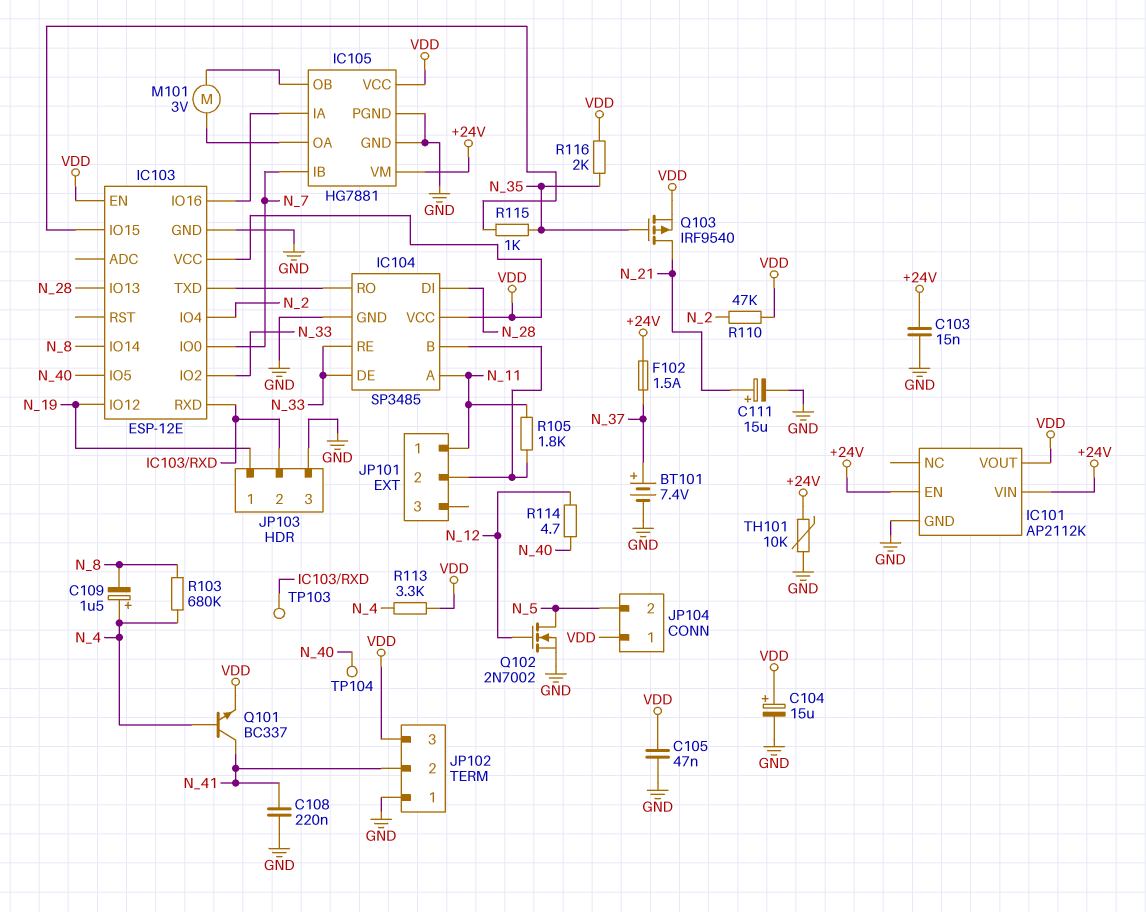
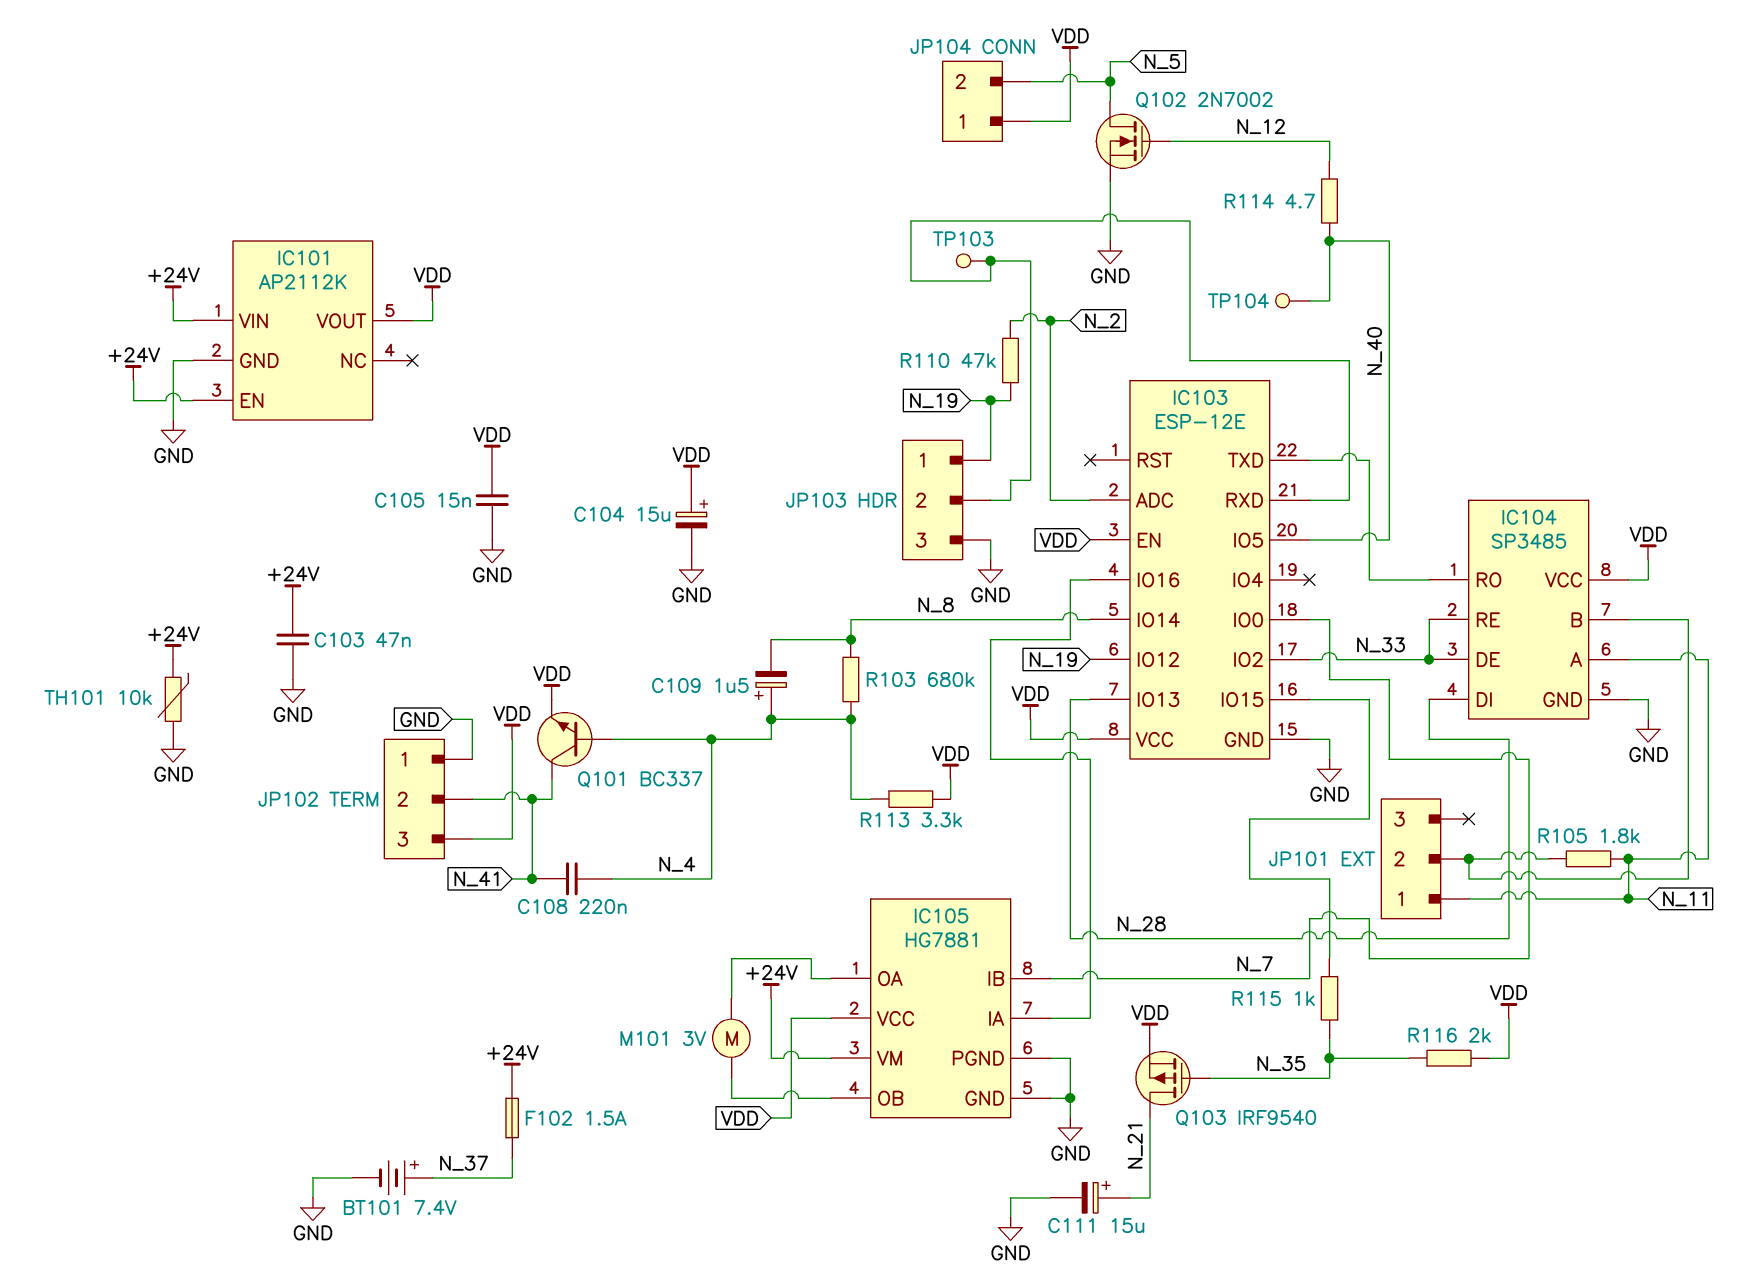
C103: 15nF (+24V, GND) -> 47nF (+24V, GND)
C105: 47nF (GND, VDD) -> 15nF (GND, VDD)
C108: 220nF (GND, N_41) -> 220nF (N_4, N_41)
IC103 pin ADC: none -> N_2
IC103 pin IO4: N_2 -> none
R110: 47k (N_2, VDD) -> 47k (N_2, N_19)

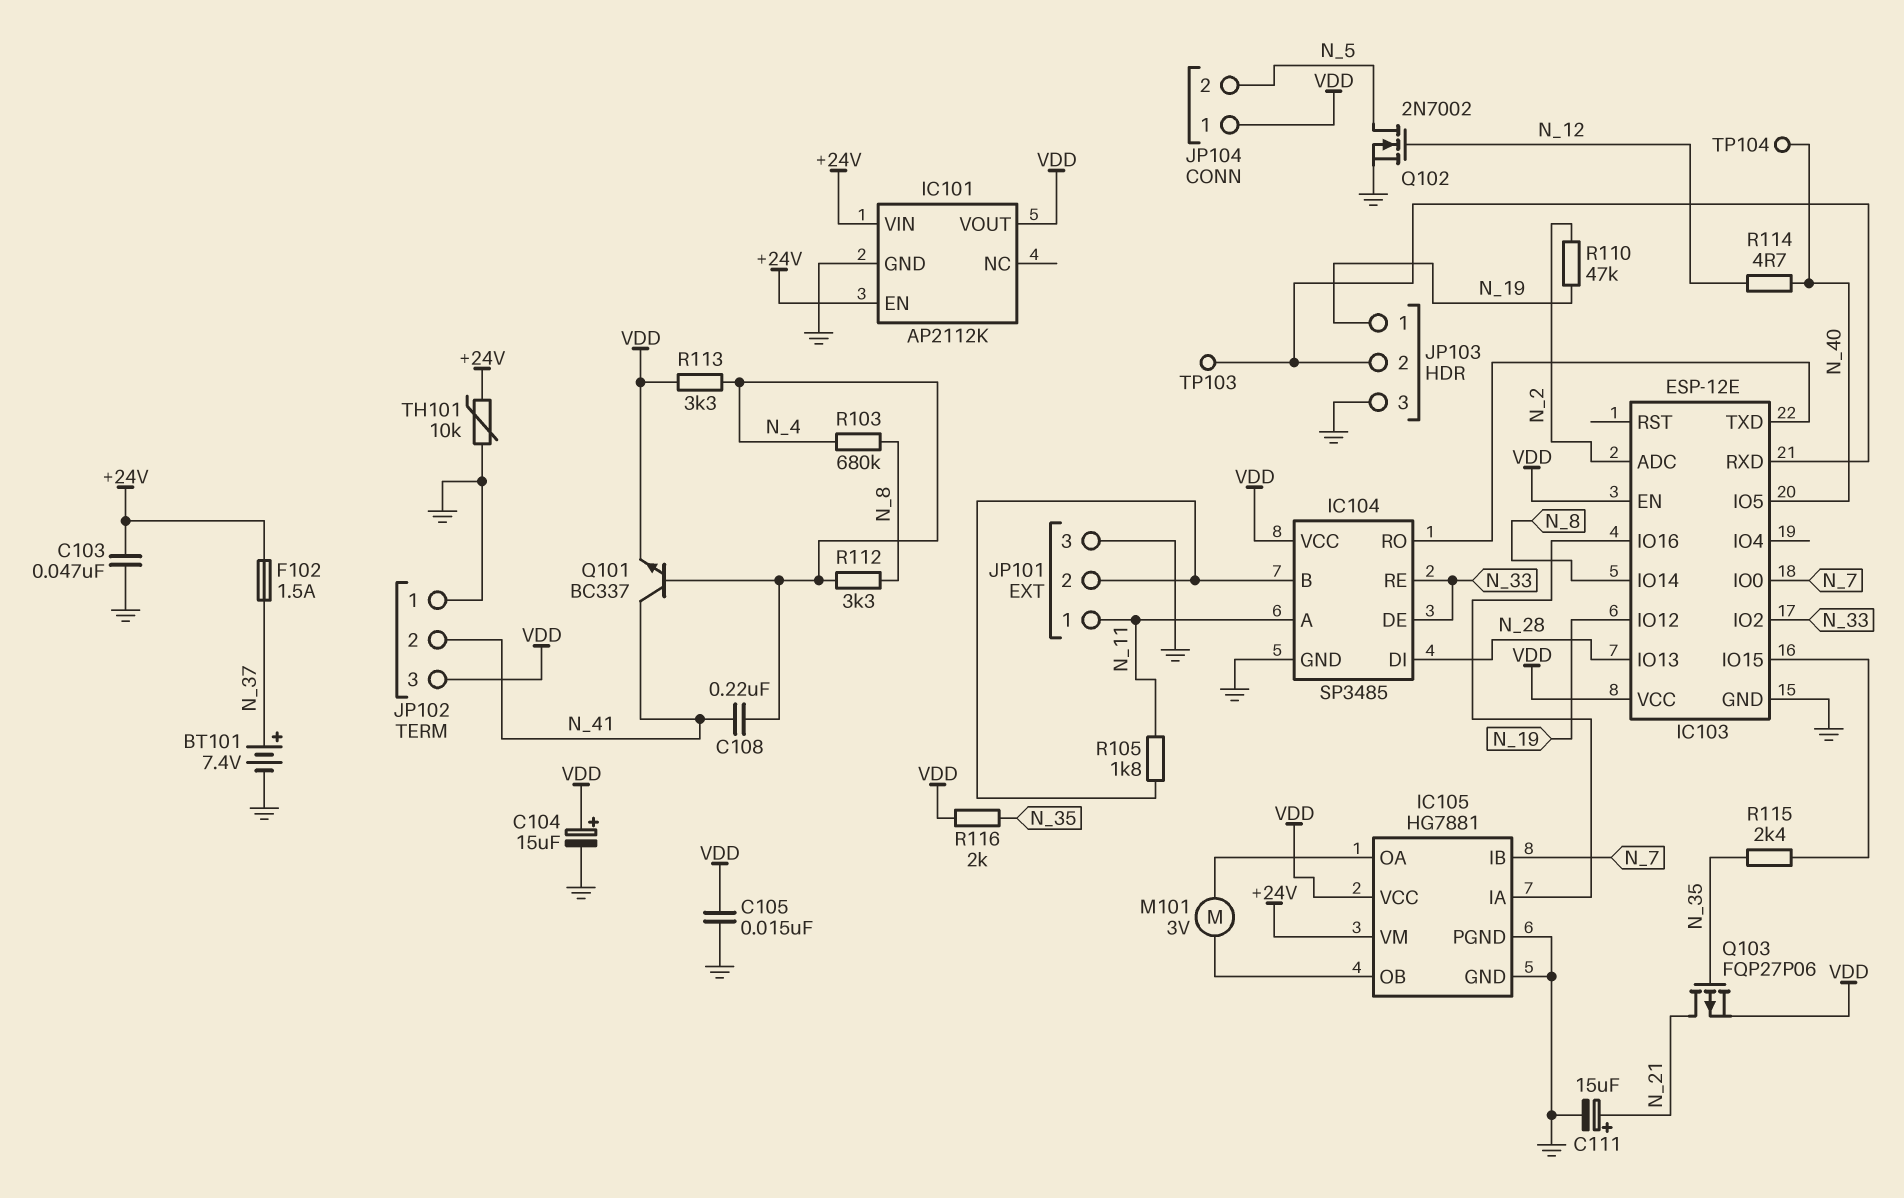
C109: 1.5uF (plus N_4, minus N_8) -> none
JP101 pin 3: none -> GND
Q103: PMOS IRF9540 (G N_35, D N_21, S VDD) -> PMOS FQP27P06 (G N_35, D N_21, S VDD)
R112: none -> 3.3k (N_4, N_8)
R115: 1k (IC103/IO15, N_35) -> 2.4k (IC103/IO15, N_35)

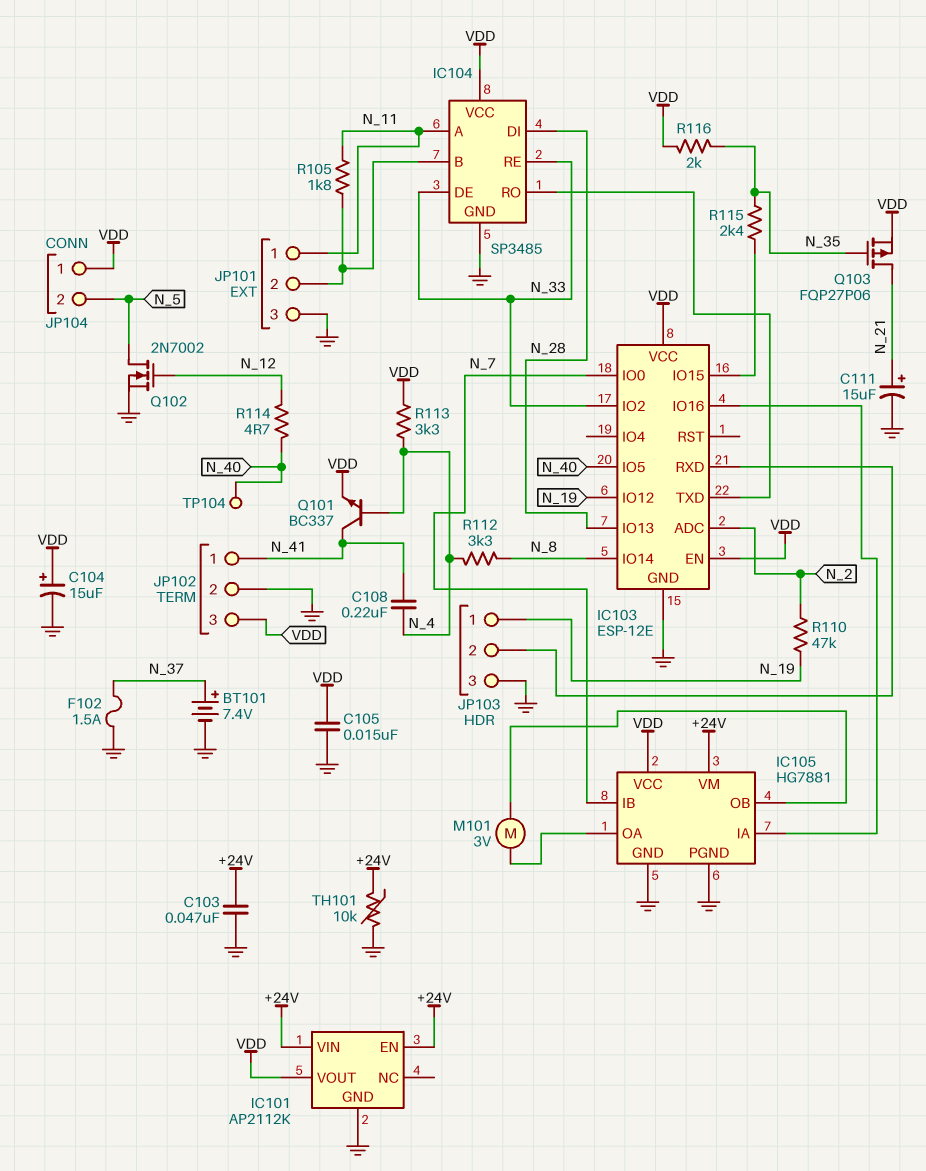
F102: 1.5A (+24V, N_37) -> 1.5A (GND, N_37)
JP102 pin 1: GND -> N_41
JP102 pin 2: N_41 -> GND
R103: 680k (N_4, N_8) -> none
TP103: test point (IC103/RXD) -> none

